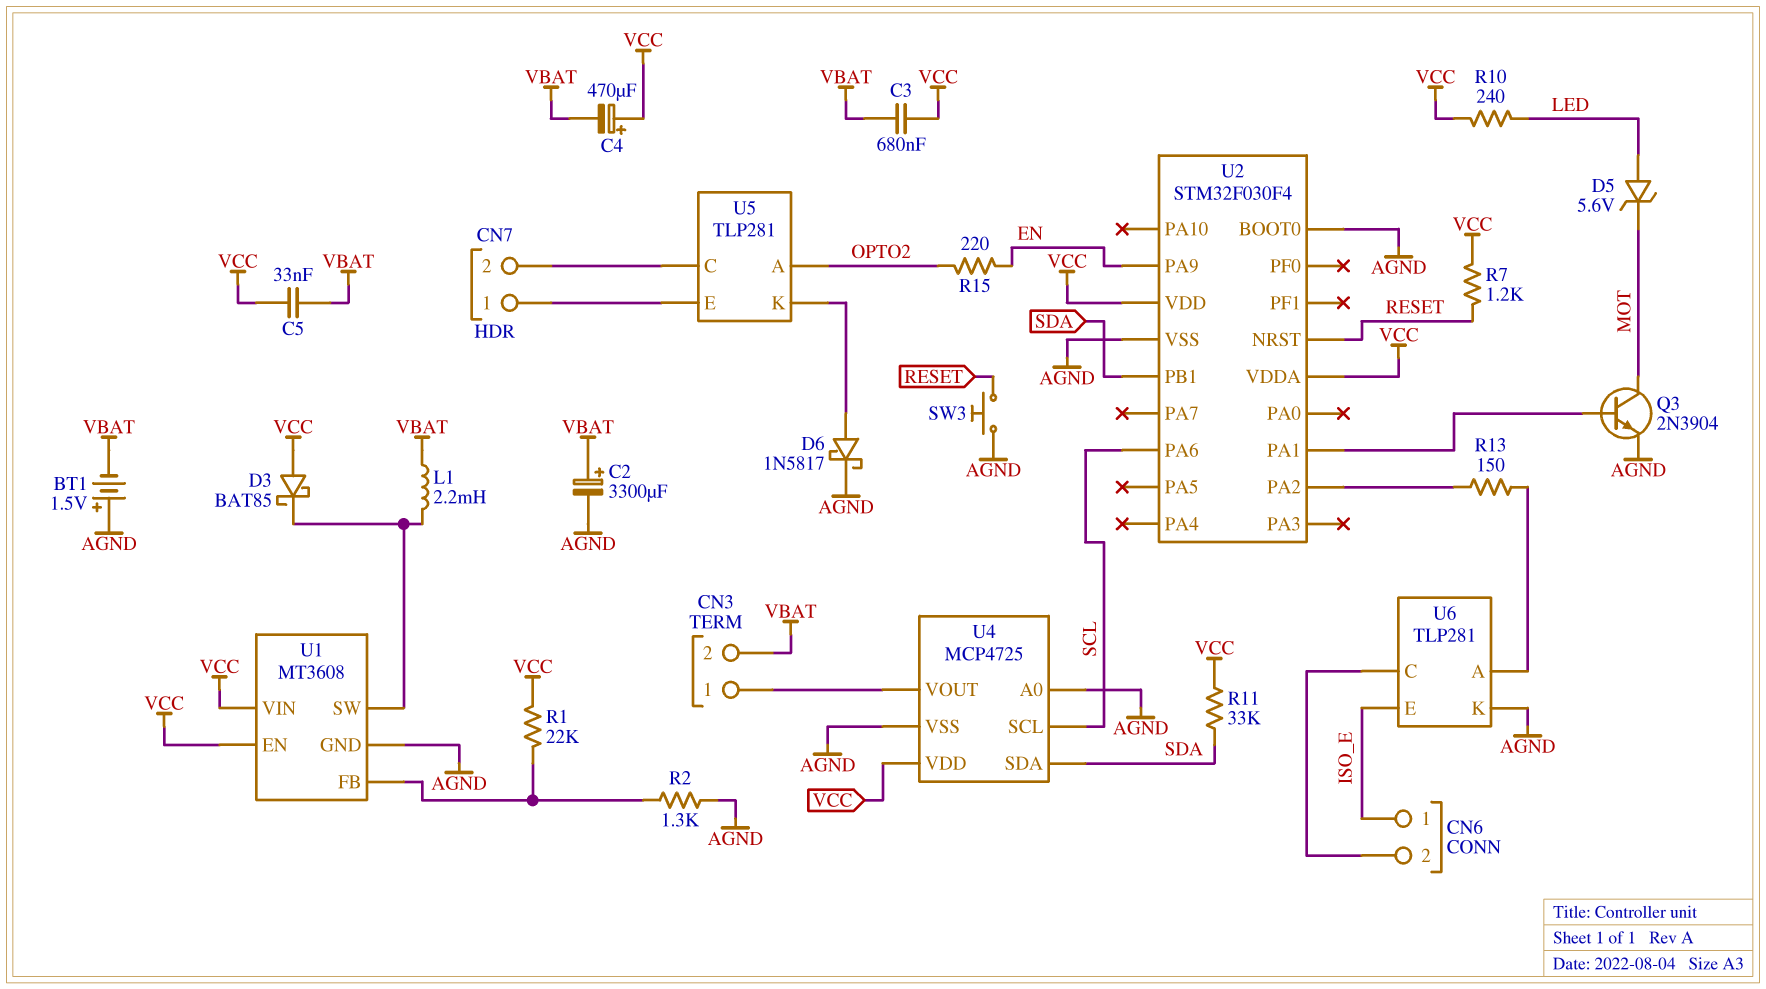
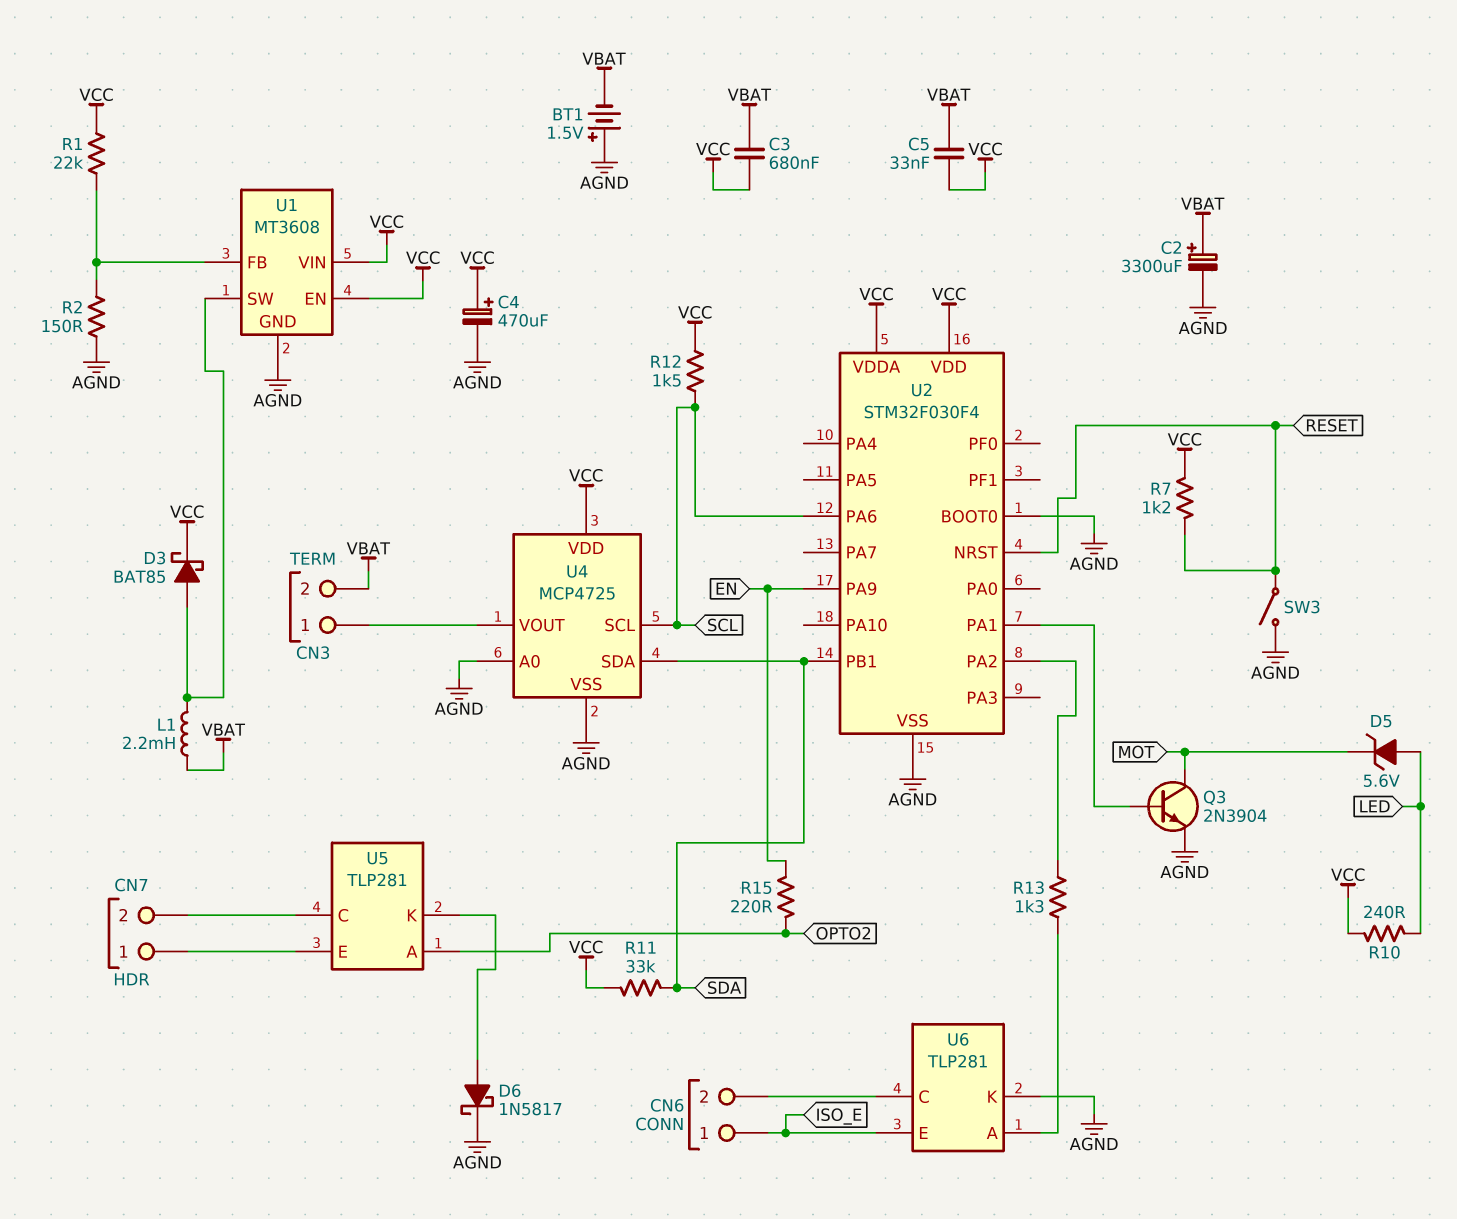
C4: 470uF (plus VCC, minus VBAT) -> 470uF (plus VCC, minus AGND)
D3: schottky BAT85 (A VCC, K U1/SW) -> schottky BAT85 (A U1/SW, K VCC)
R2: 1.3k (AGND, U1/FB) -> 150 (AGND, U1/FB)
R12: none -> 1.5k (SCL, VCC)
R13: 150 (U2/PA2, U6/A) -> 1.3k (U2/PA2, U6/A)
SW3: button (AGND, RESET) -> switch (AGND, RESET)

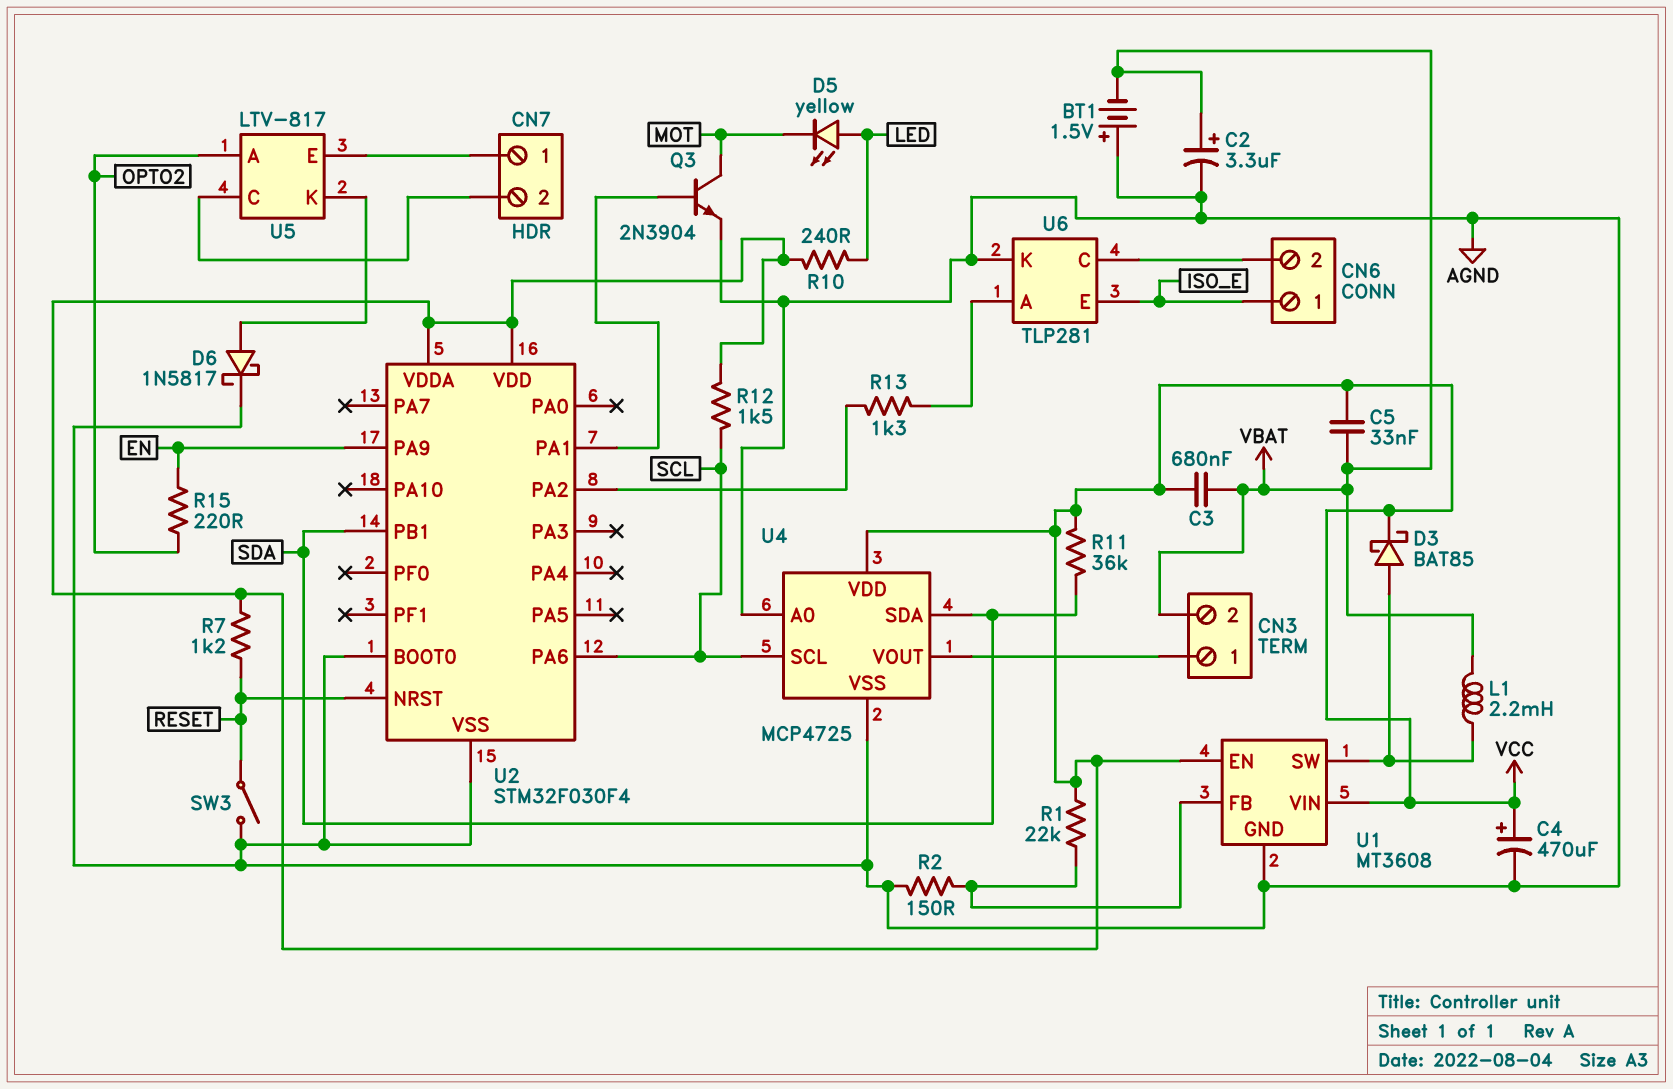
C2: 3300uF (plus VBAT, minus AGND) -> 3.3uF (plus VBAT, minus AGND)
D5: zener 5.6V (A LED, K MOT) -> LED yellow (A LED, K MOT)
R11: 33k (SDA, VCC) -> 36k (SDA, VCC)
U5: TLP281 -> LTV-817

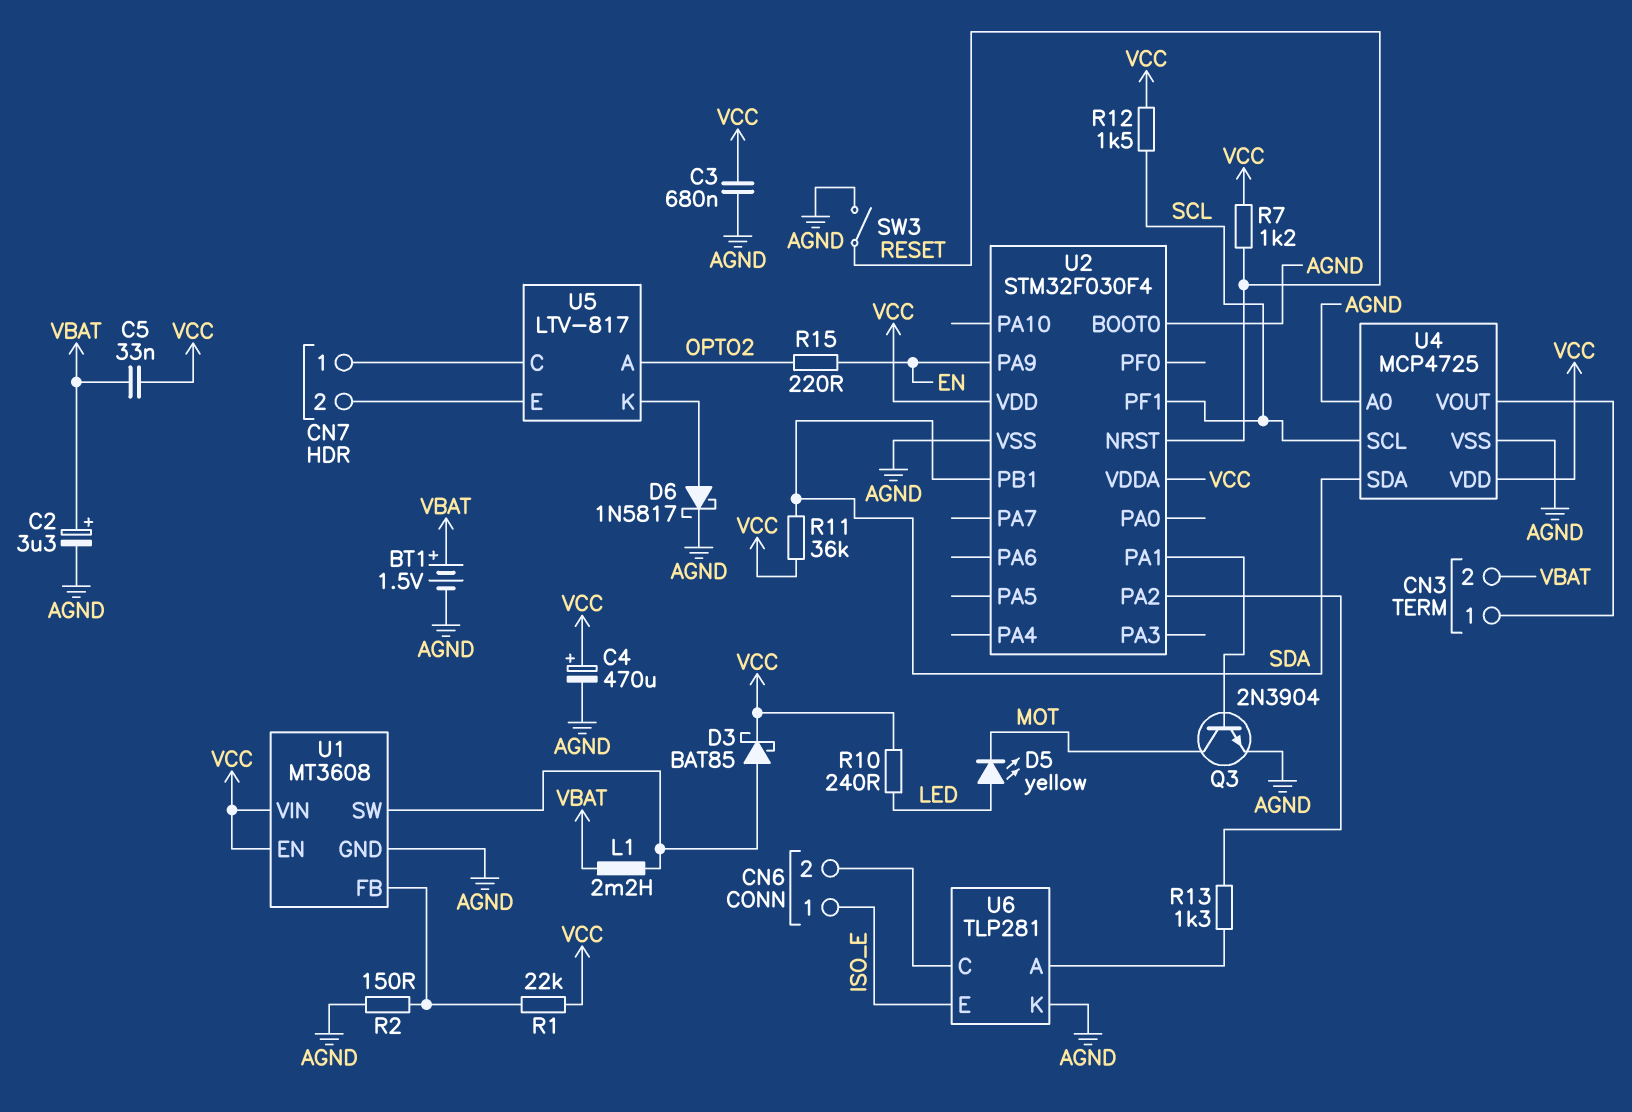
BT1: 1.5V (plus AGND, minus VBAT) -> 1.5V (plus VBAT, minus AGND)
C3: 680nF (VBAT, VCC) -> 680nF (AGND, VCC)
U2 pin PA6: SCL -> none
U2 pin PF1: none -> SCL
U5 pin C: CN7/2 -> CN7/1
U5 pin E: CN7/1 -> CN7/2

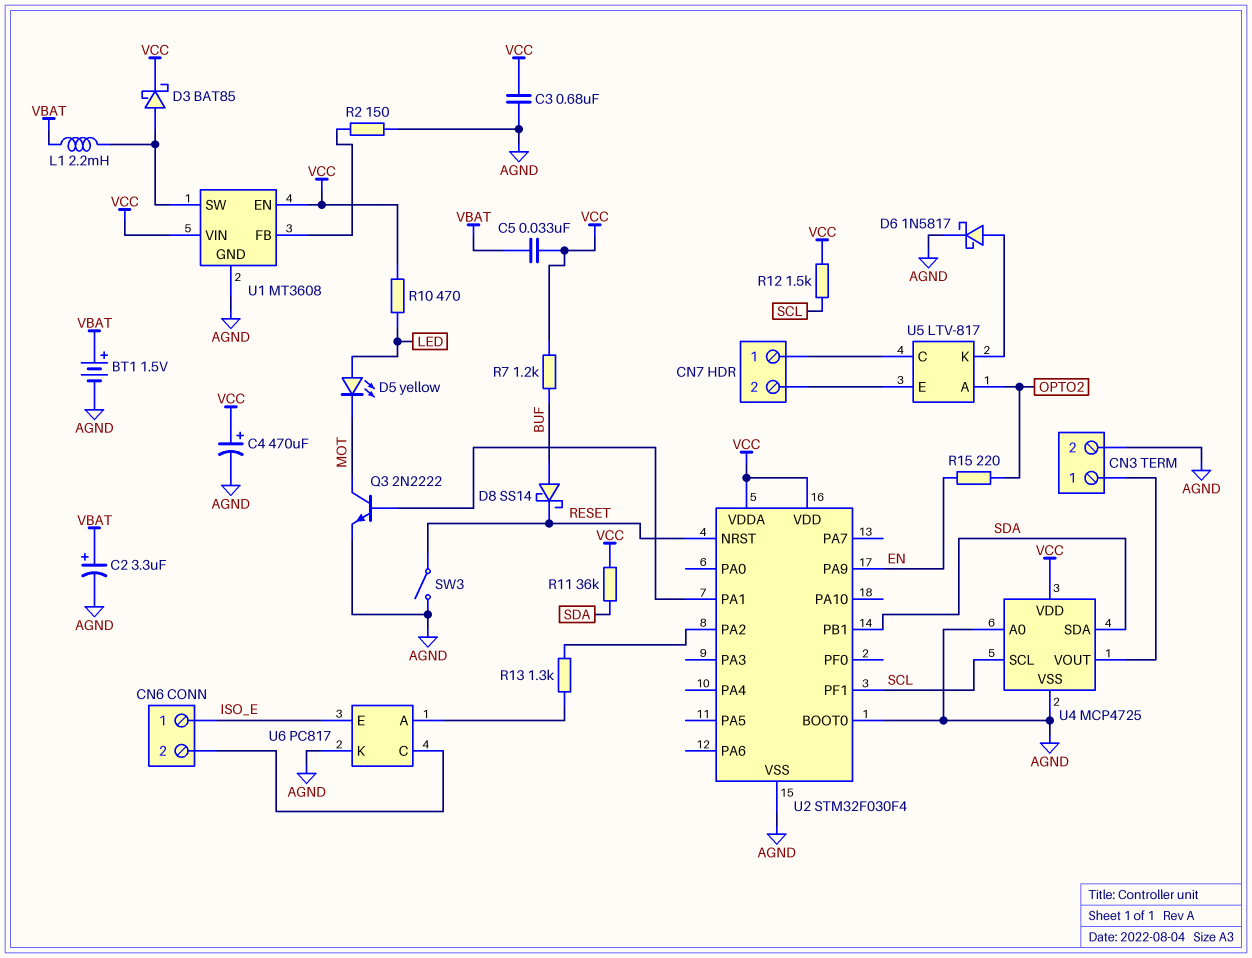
CN3 pin 2: VBAT -> AGND
D8: none -> schottky SS14 (A BUF, K RESET)
Q3: NPN 2N3904 (B U2/PA1, C MOT, E AGND) -> NPN 2N2222 (B U2/PA1, C MOT, E AGND)
R1: 22k (U1/FB, VCC) -> none
R7: 1.2k (RESET, VCC) -> 1.2k (BUF, VCC)
R10: 240 (LED, VCC) -> 470 (LED, VCC)
U6: TLP281 -> PC817

